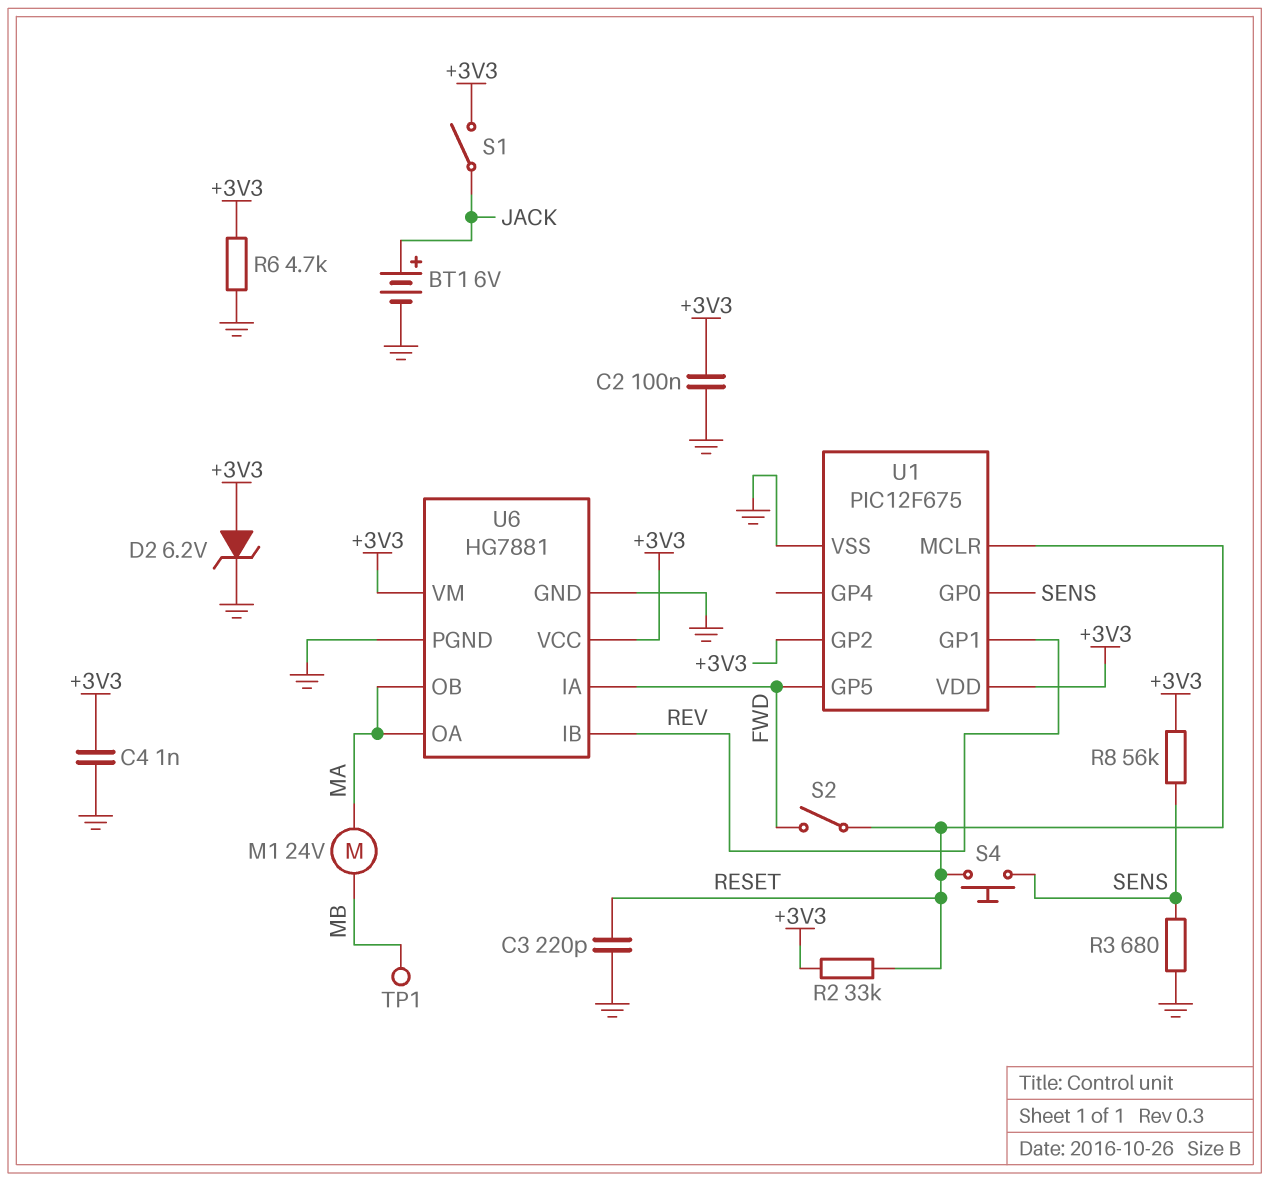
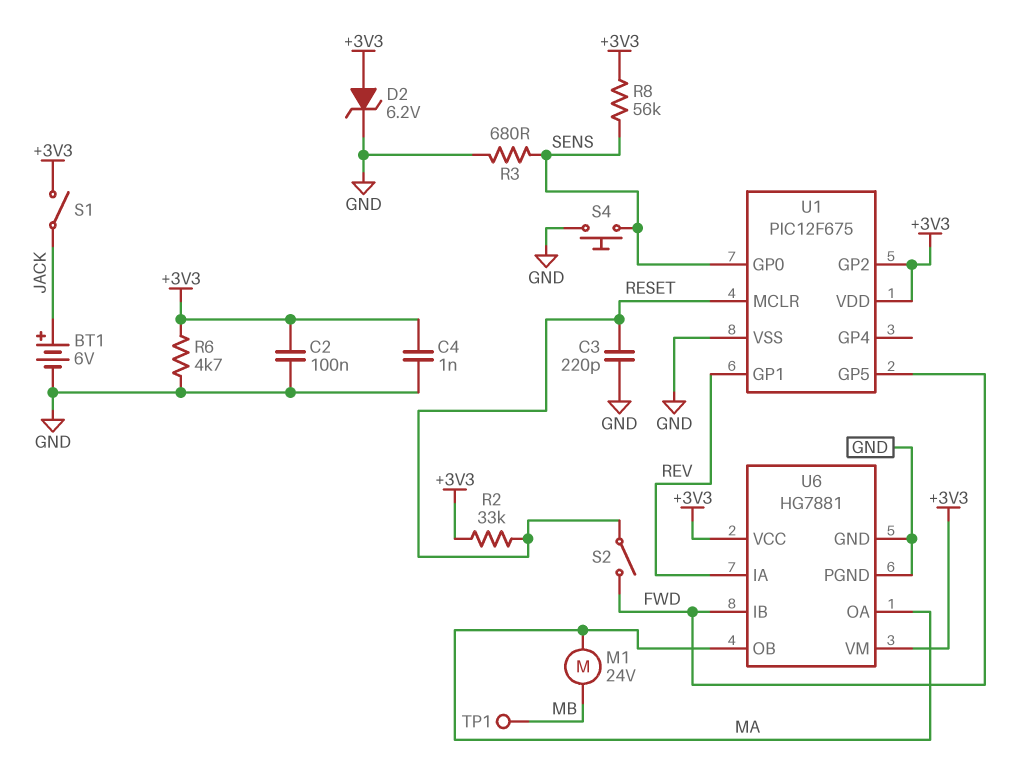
S4: button (RESET, SENS) -> button (GND, SENS)
U6 pin IA: FWD -> REV
U6 pin IB: REV -> FWD

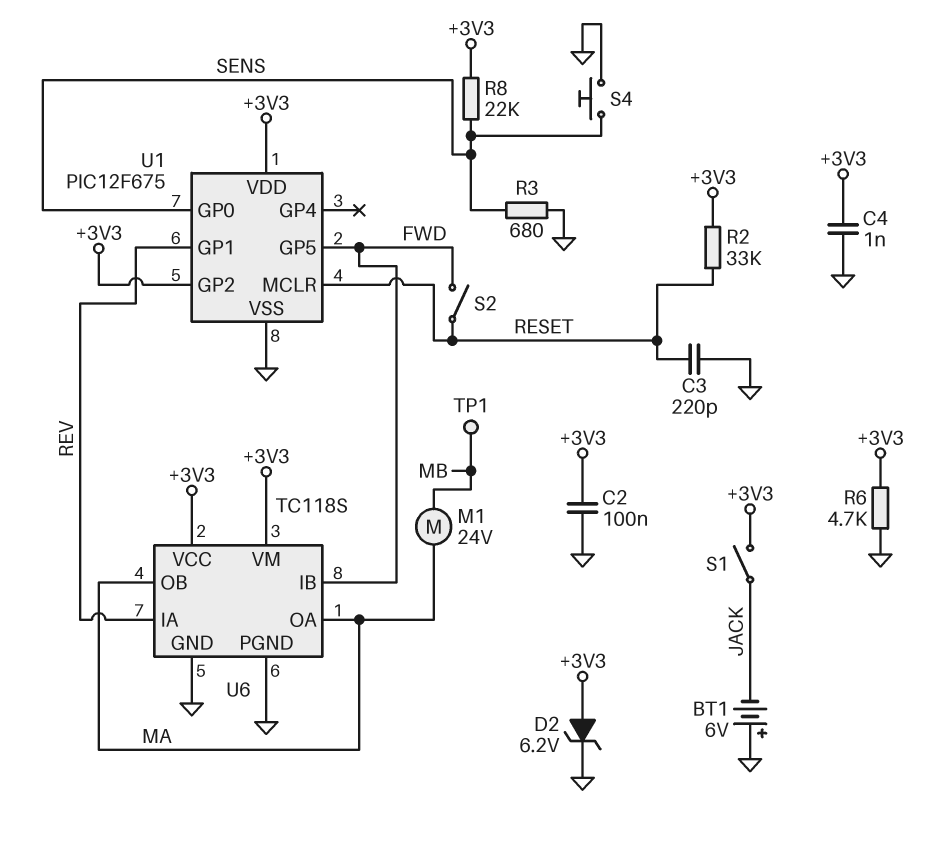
BT1: 6V (plus JACK, minus GND) -> 6V (plus GND, minus JACK)
R8: 56k (+3V3, SENS) -> 22k (+3V3, SENS)
U6: HG7881 -> TC118S

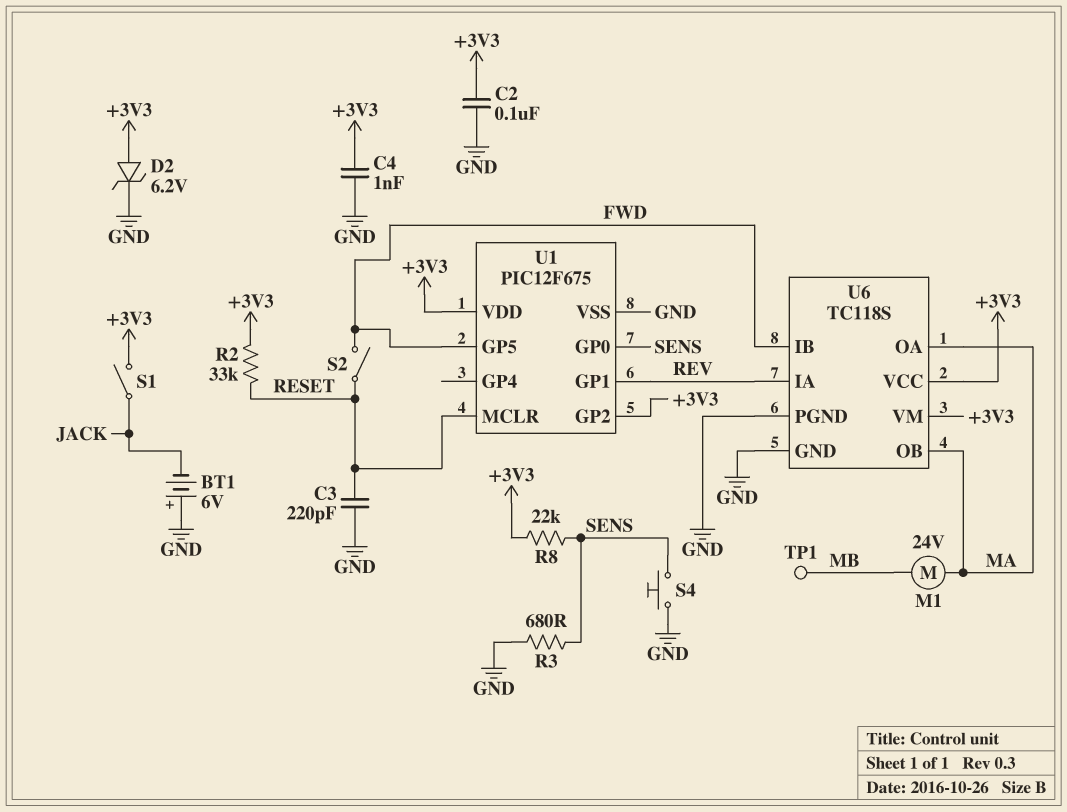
R6: 4.7k (+3V3, GND) -> none

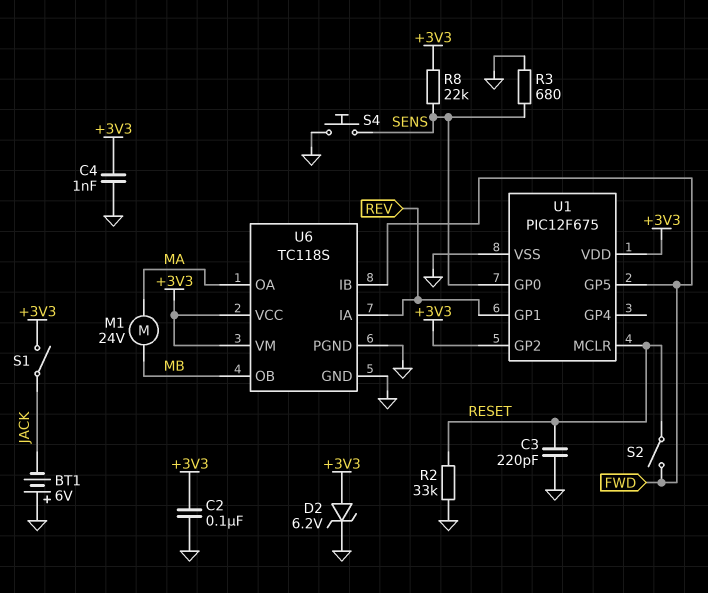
R2: 33k (+3V3, RESET) -> 33k (GND, RESET)
TP1: test point (MB) -> none
U6 pin OB: MA -> MB

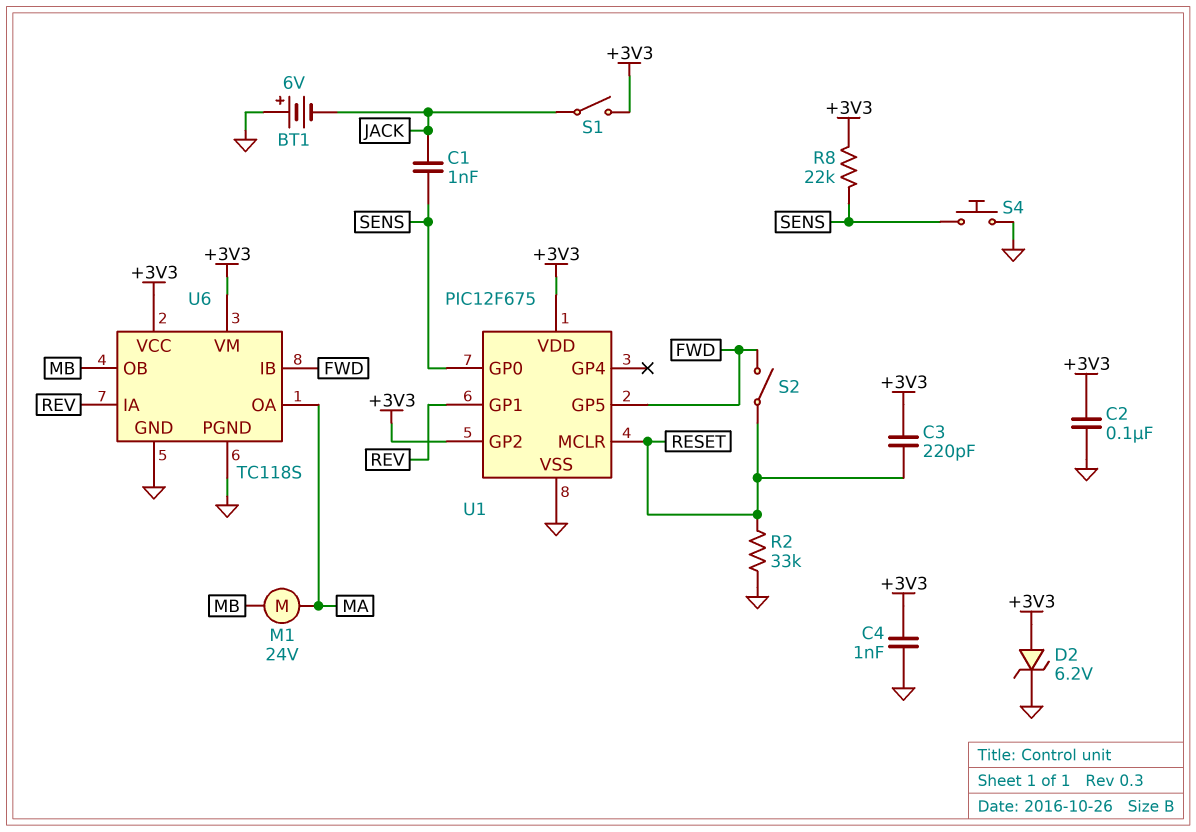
C1: none -> 1nF (JACK, SENS)
C3: 220pF (GND, RESET) -> 220pF (+3V3, RESET)
R3: 680 (GND, SENS) -> none

